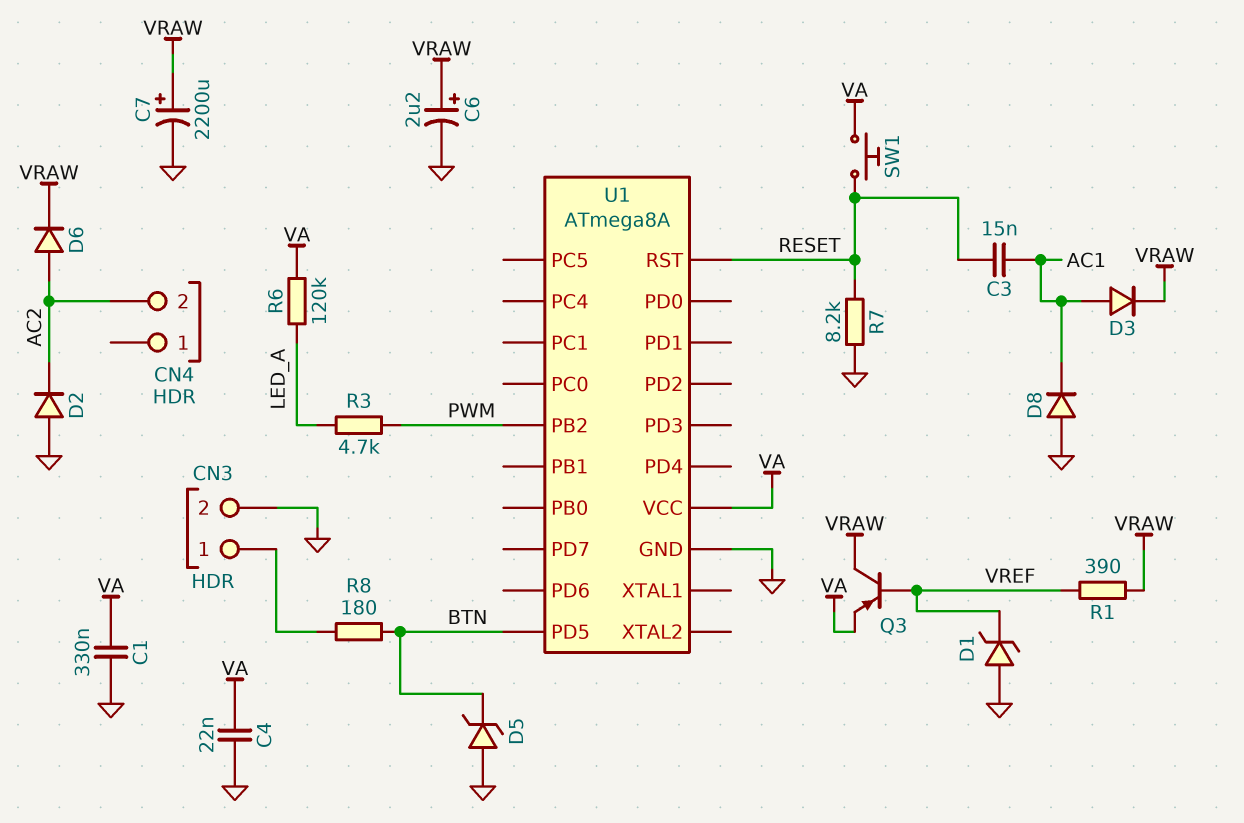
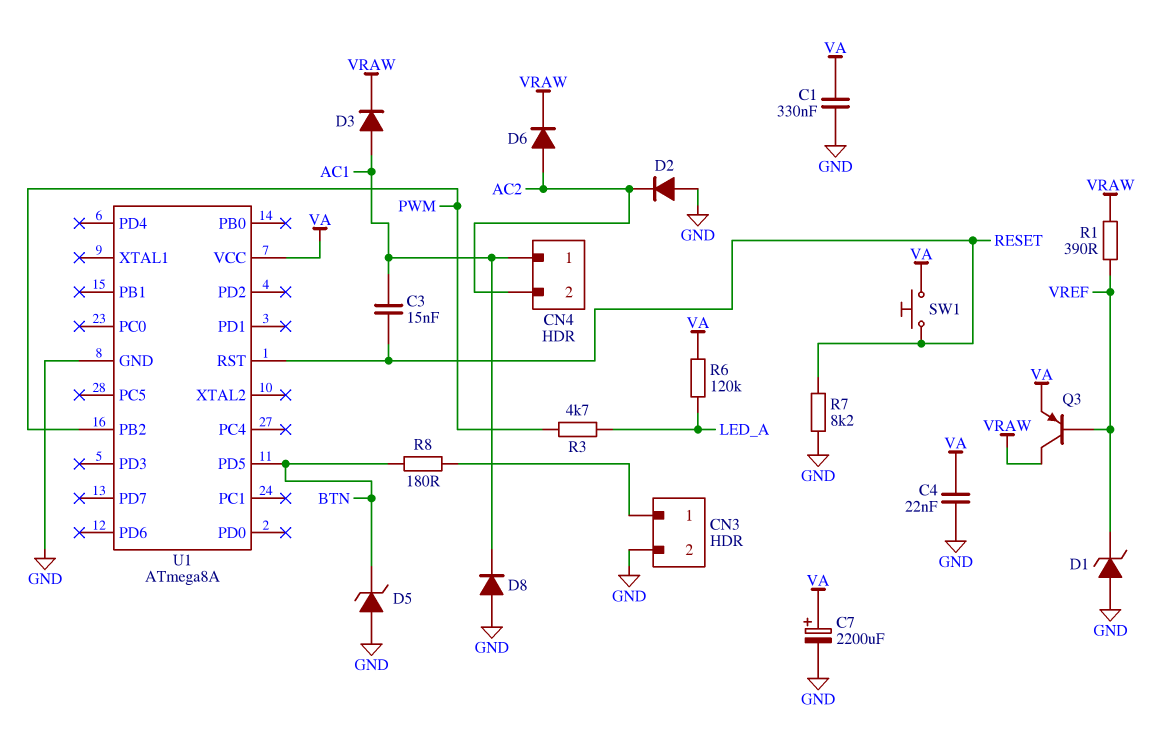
C6: 2.2uF (plus VRAW, minus GND) -> none
C7: 2200uF (plus VRAW, minus GND) -> 2200uF (plus VA, minus GND)
CN4 pin 1: none -> AC1

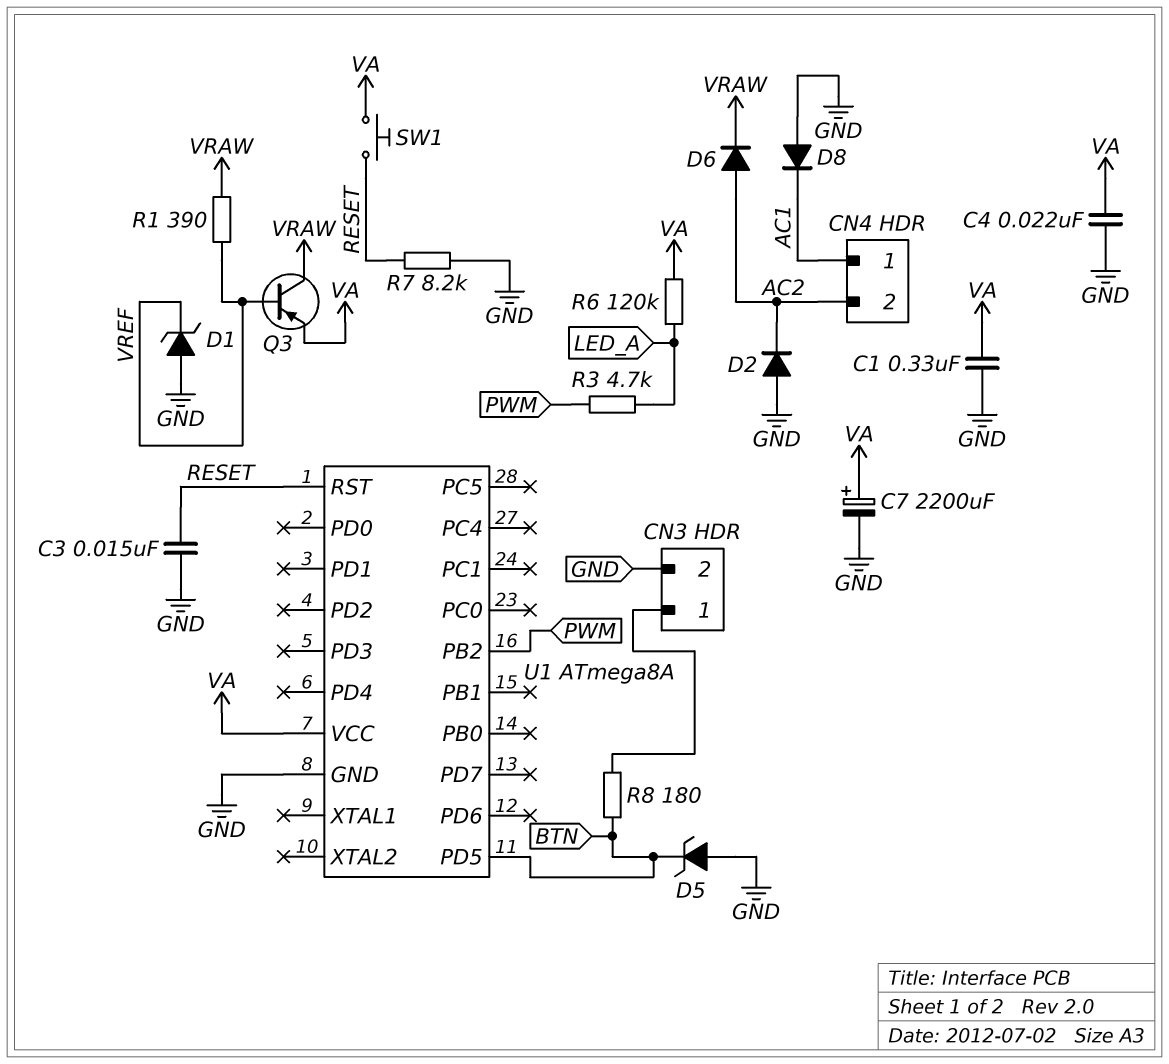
C3: 15nF (AC1, RESET) -> 15nF (GND, RESET)
D3: diode (A AC1, K VRAW) -> none

